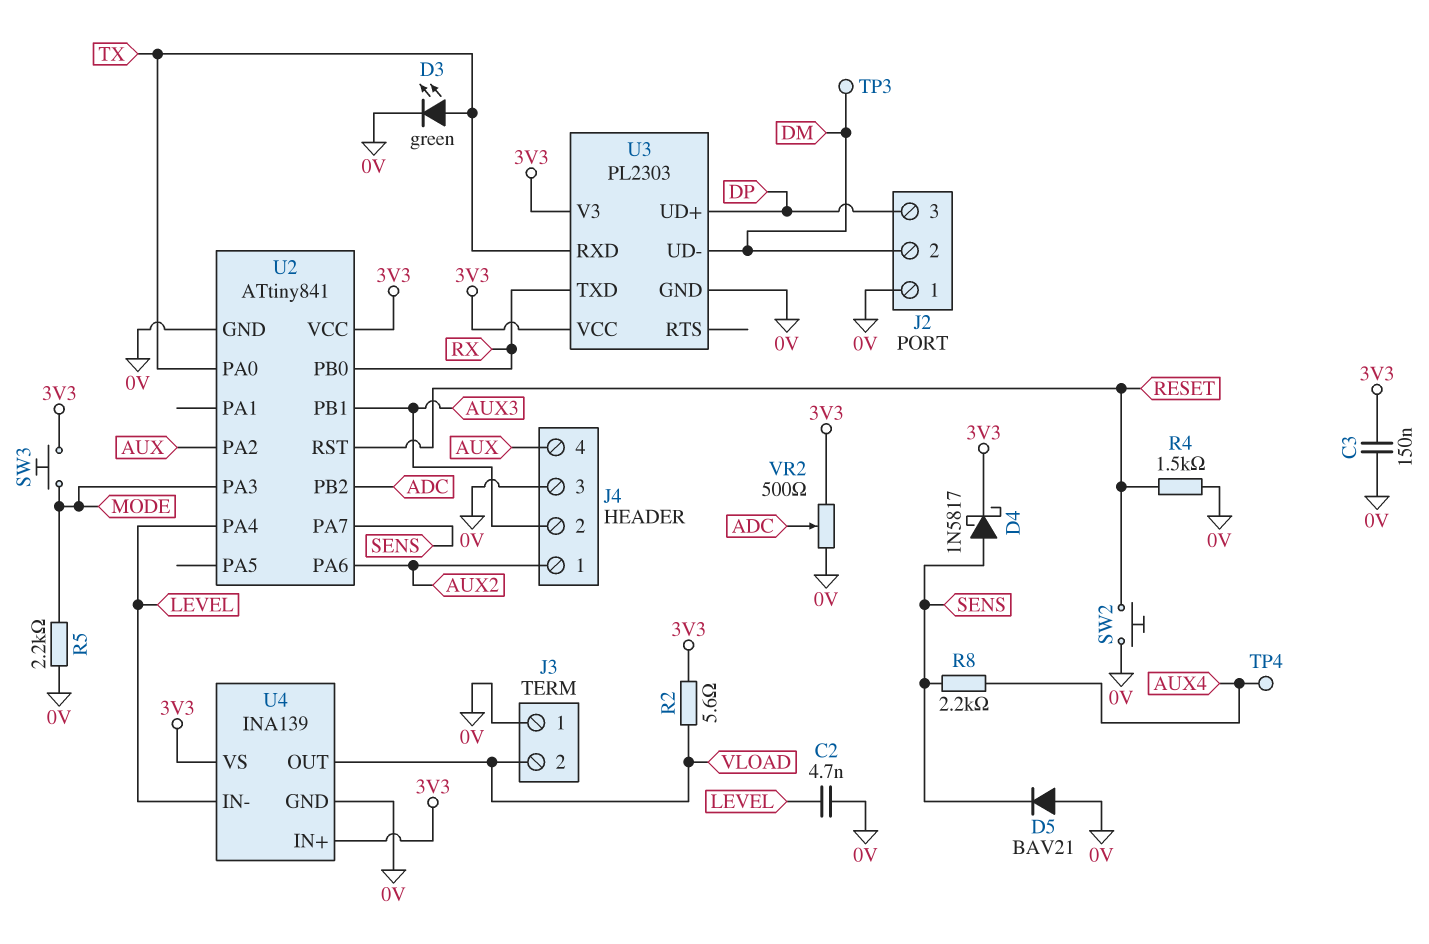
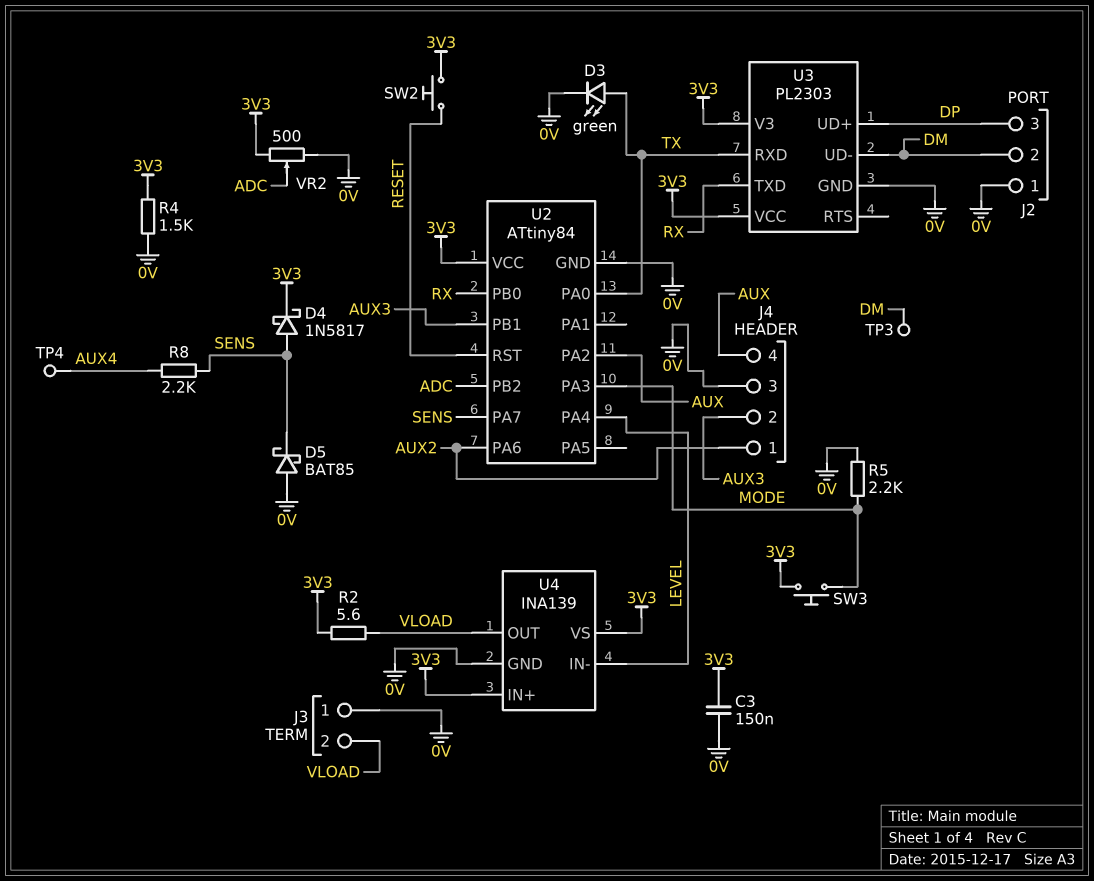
C2: 4.7nF (0V, LEVEL) -> none
D5: diode BAV21 (A 0V, K SENS) -> schottky BAT85 (A 0V, K SENS)
R4: 1.5k (0V, RESET) -> 1.5k (0V, 3V3)
SW2: button (0V, RESET) -> button (3V3, RESET)
U2: ATtiny841 -> ATtiny84

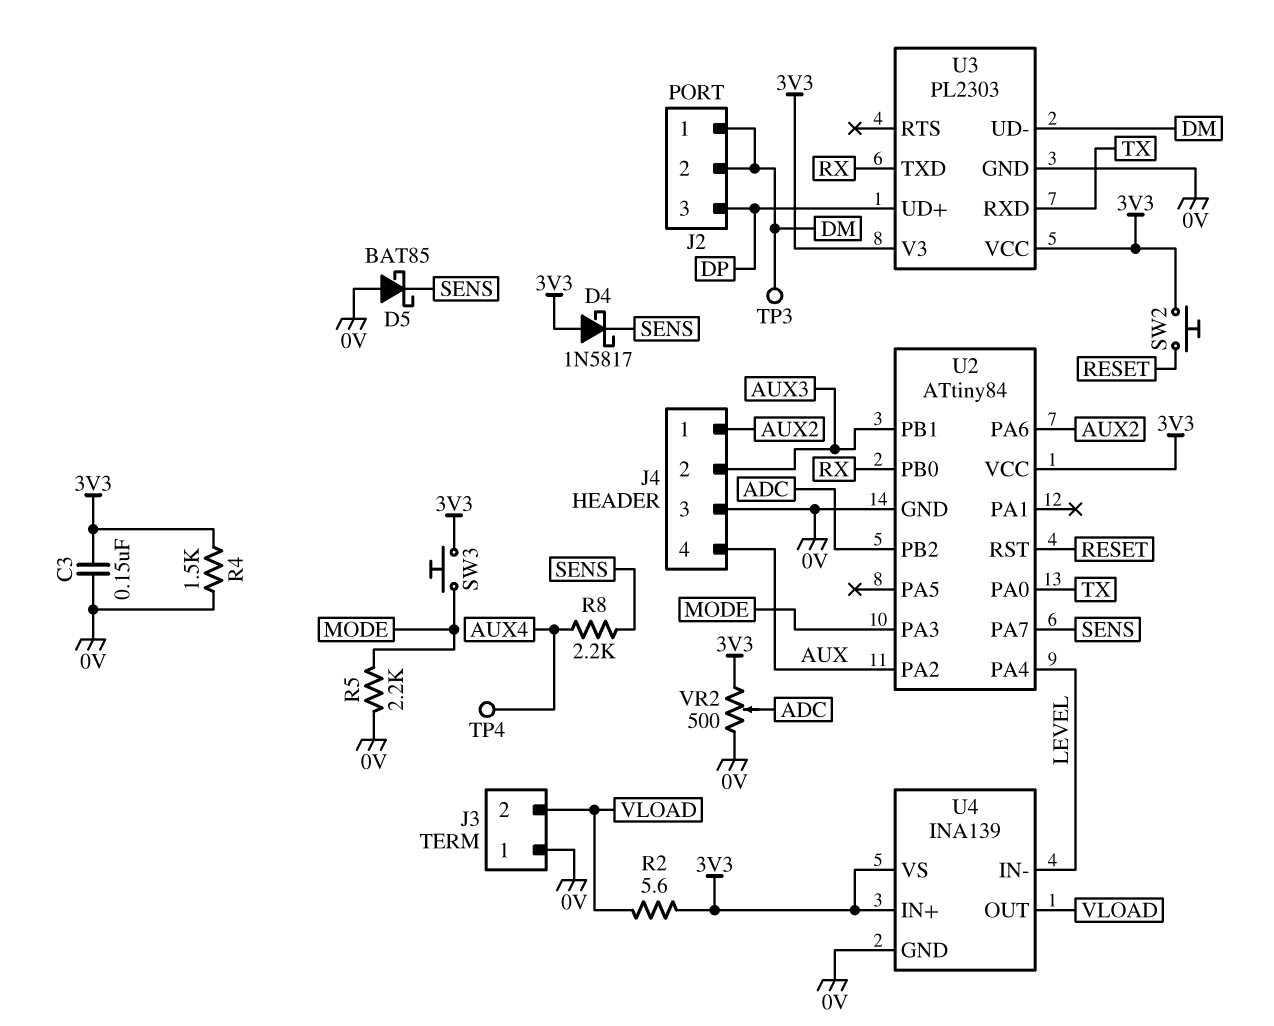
D3: LED green (A TX, K 0V) -> none
D4: schottky 1N5817 (A SENS, K 3V3) -> schottky 1N5817 (A 3V3, K SENS)
J2 pin 1: 0V -> DM

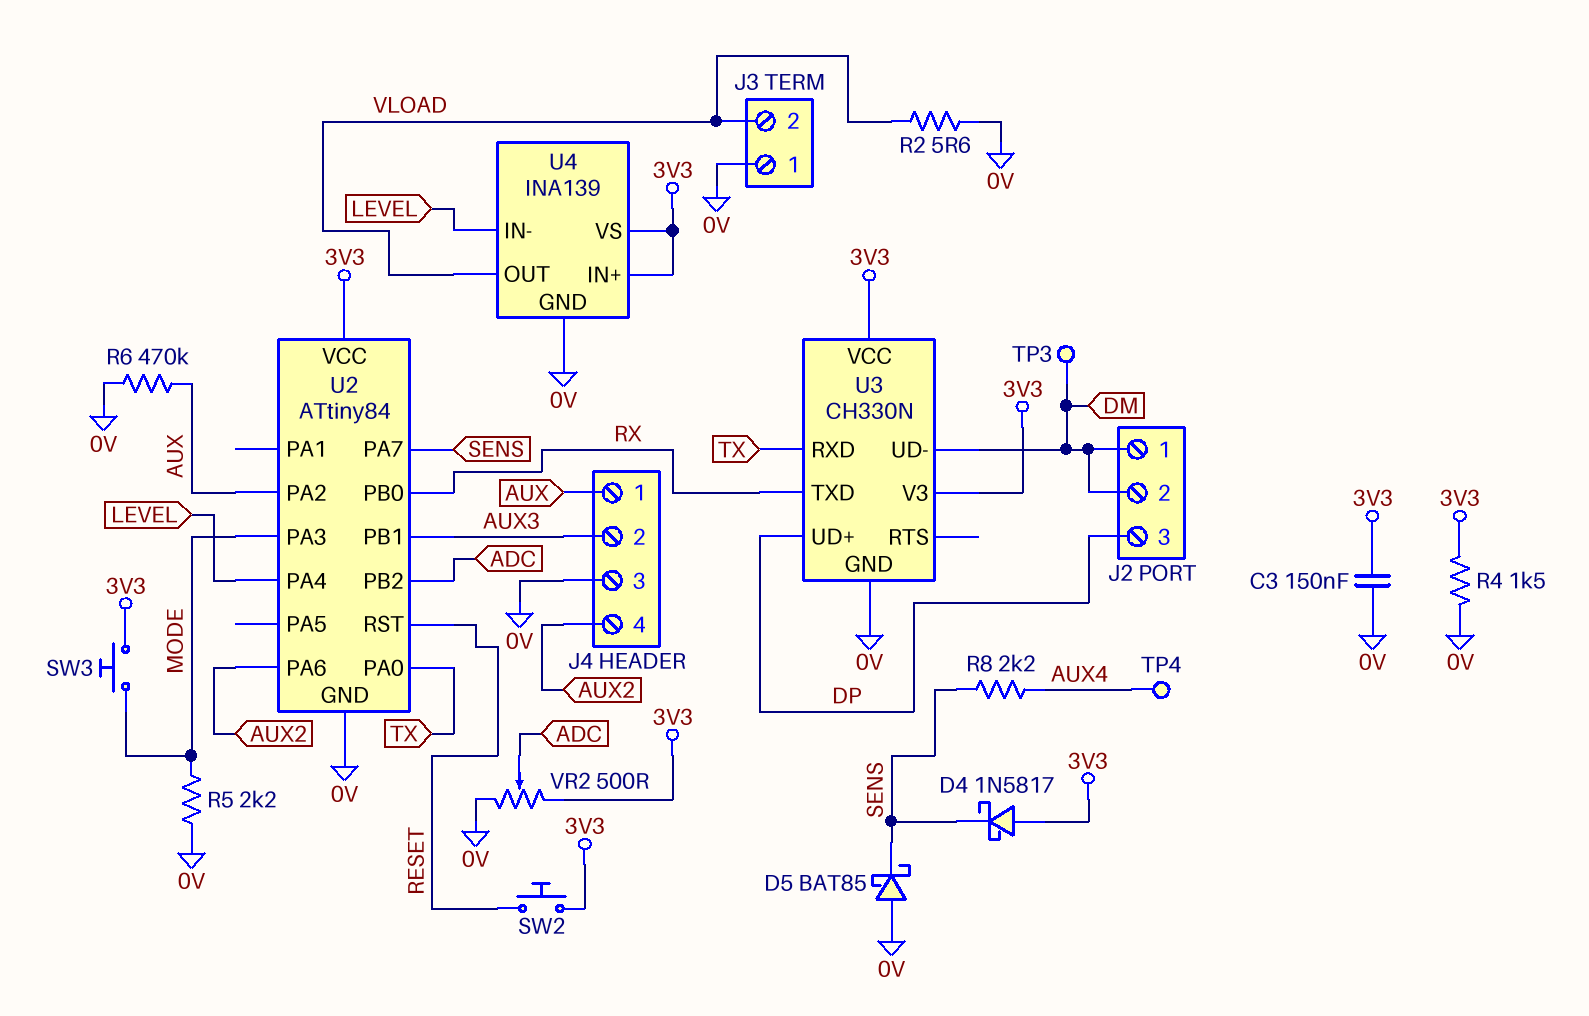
J4 pin 1: AUX2 -> AUX
J4 pin 4: AUX -> AUX2
R2: 5.6 (3V3, VLOAD) -> 5.6 (0V, VLOAD)
R6: none -> 470k (0V, AUX)
U3: PL2303 -> CH330N

